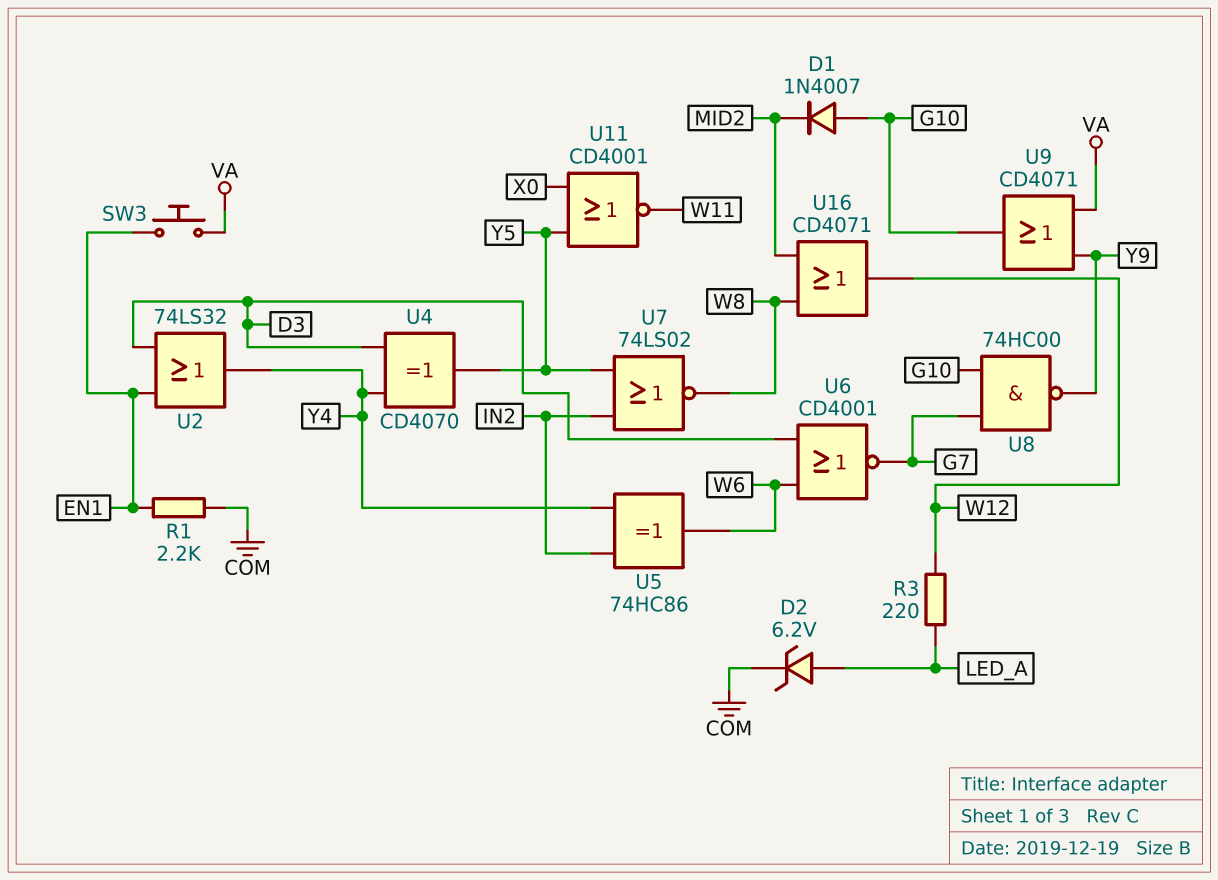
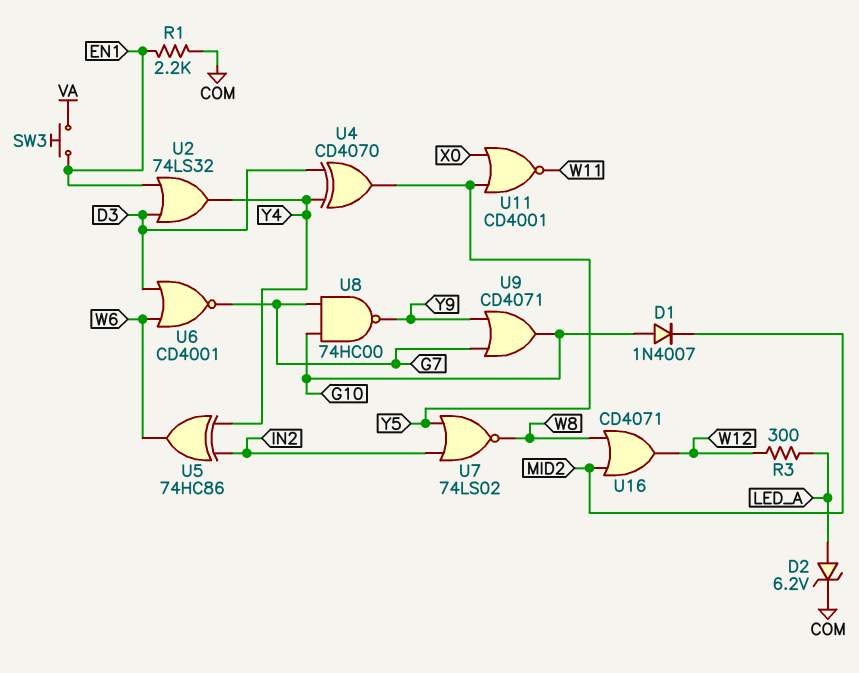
R3: 220 (LED_A, W12) -> 300 (LED_A, W12)
U9: OR CD4071 (in VA, in Y9, out G10) -> OR CD4071 (in G7, in Y9, out G10)

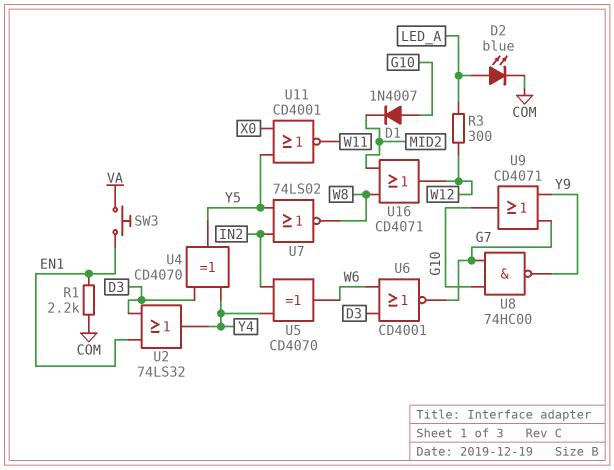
D2: zener 6.2V (A LED_A, K COM) -> LED blue (A LED_A, K COM)
U5: XOR 74HC86 (in IN2, in Y4, out W6) -> XOR CD4070 (in IN2, in Y4, out W6)

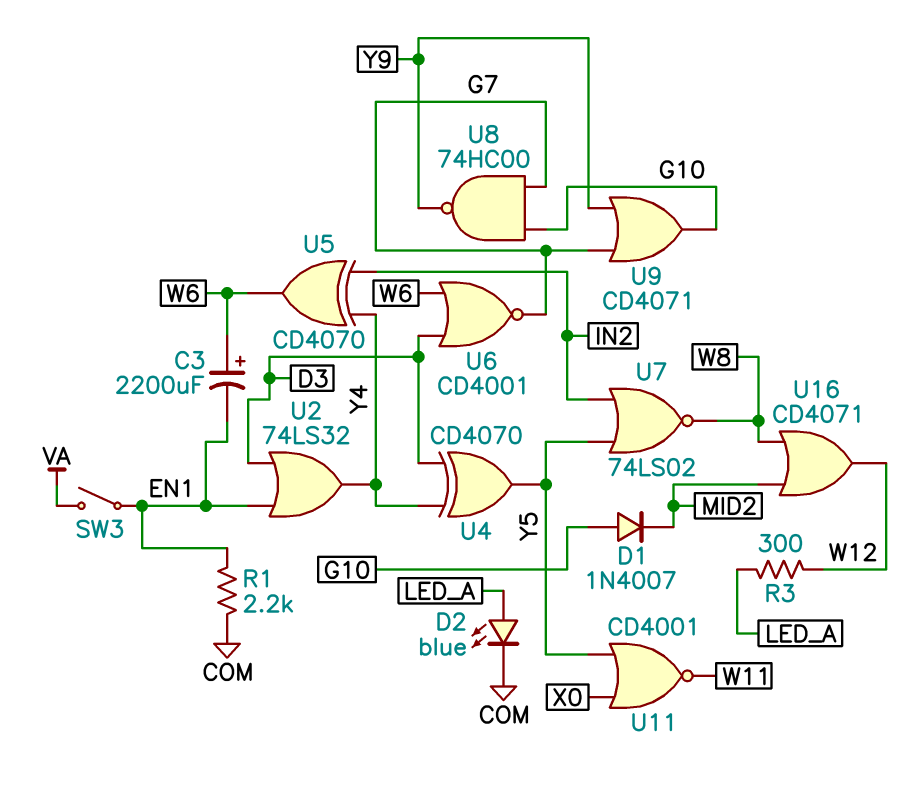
C3: none -> 2200uF (plus W6, minus EN1)
SW3: button (EN1, VA) -> switch (EN1, VA)

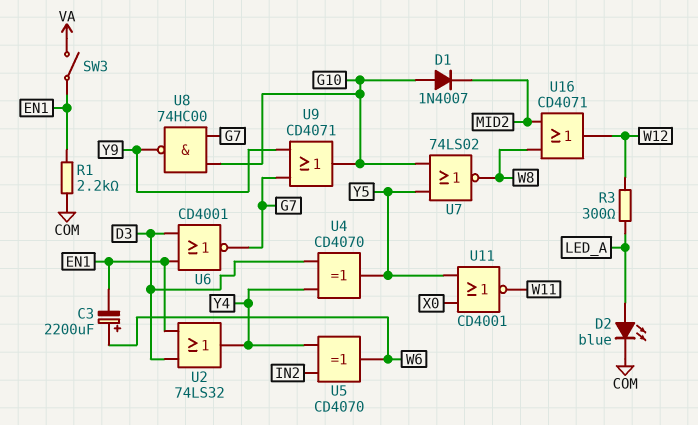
U6: NOR CD4001 (in D3, in W6, out G7) -> NOR CD4001 (in D3, in EN1, out G7)
U7: NOR 74LS02 (in IN2, in Y5, out W8) -> NOR 74LS02 (in G10, in Y5, out W8)

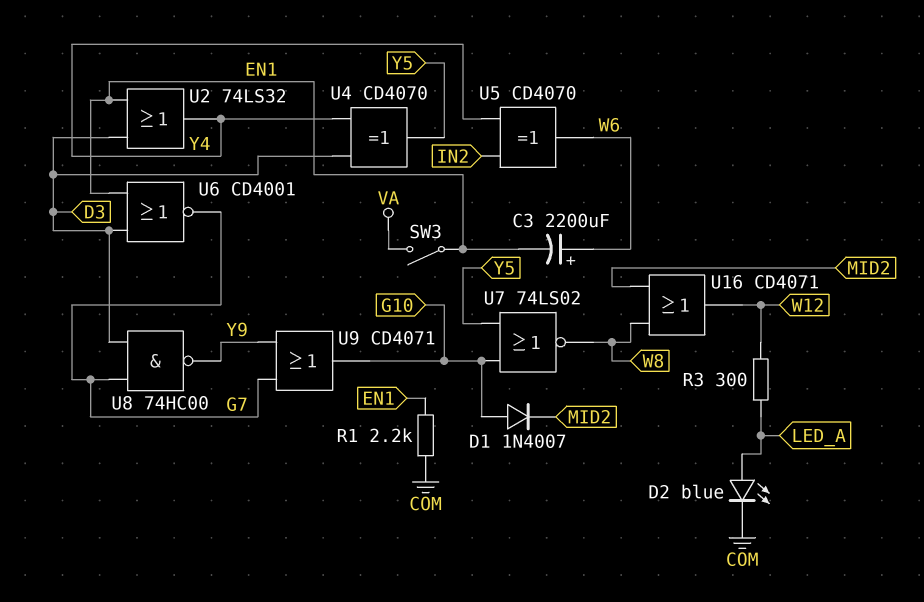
U8: NAND 74HC00 (in G7, in G10, out Y9) -> NAND 74HC00 (in D3, in G7, out Y9)
U11: NOR CD4001 (in X0, in Y5, out W11) -> none

